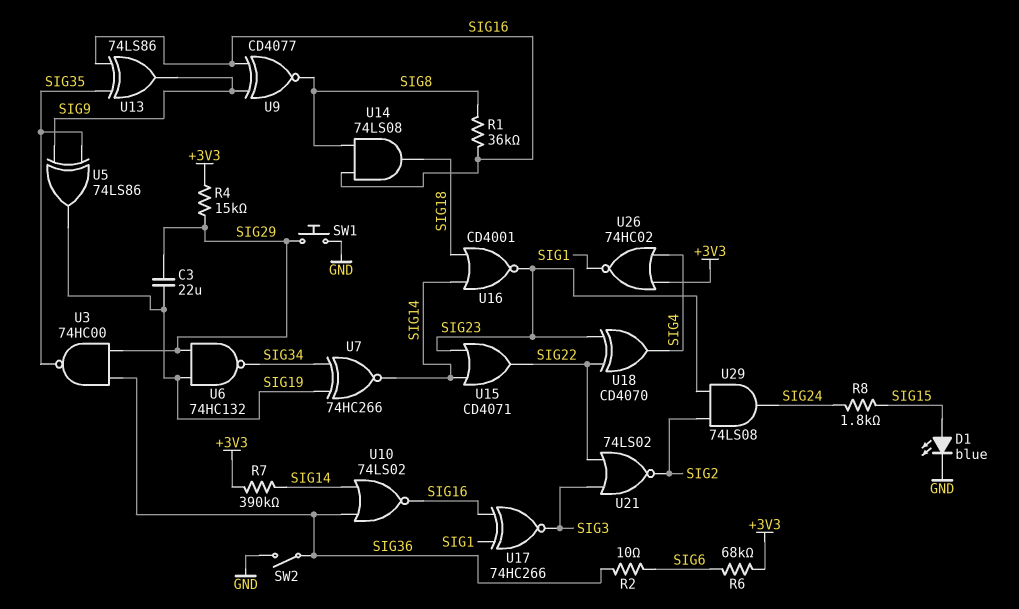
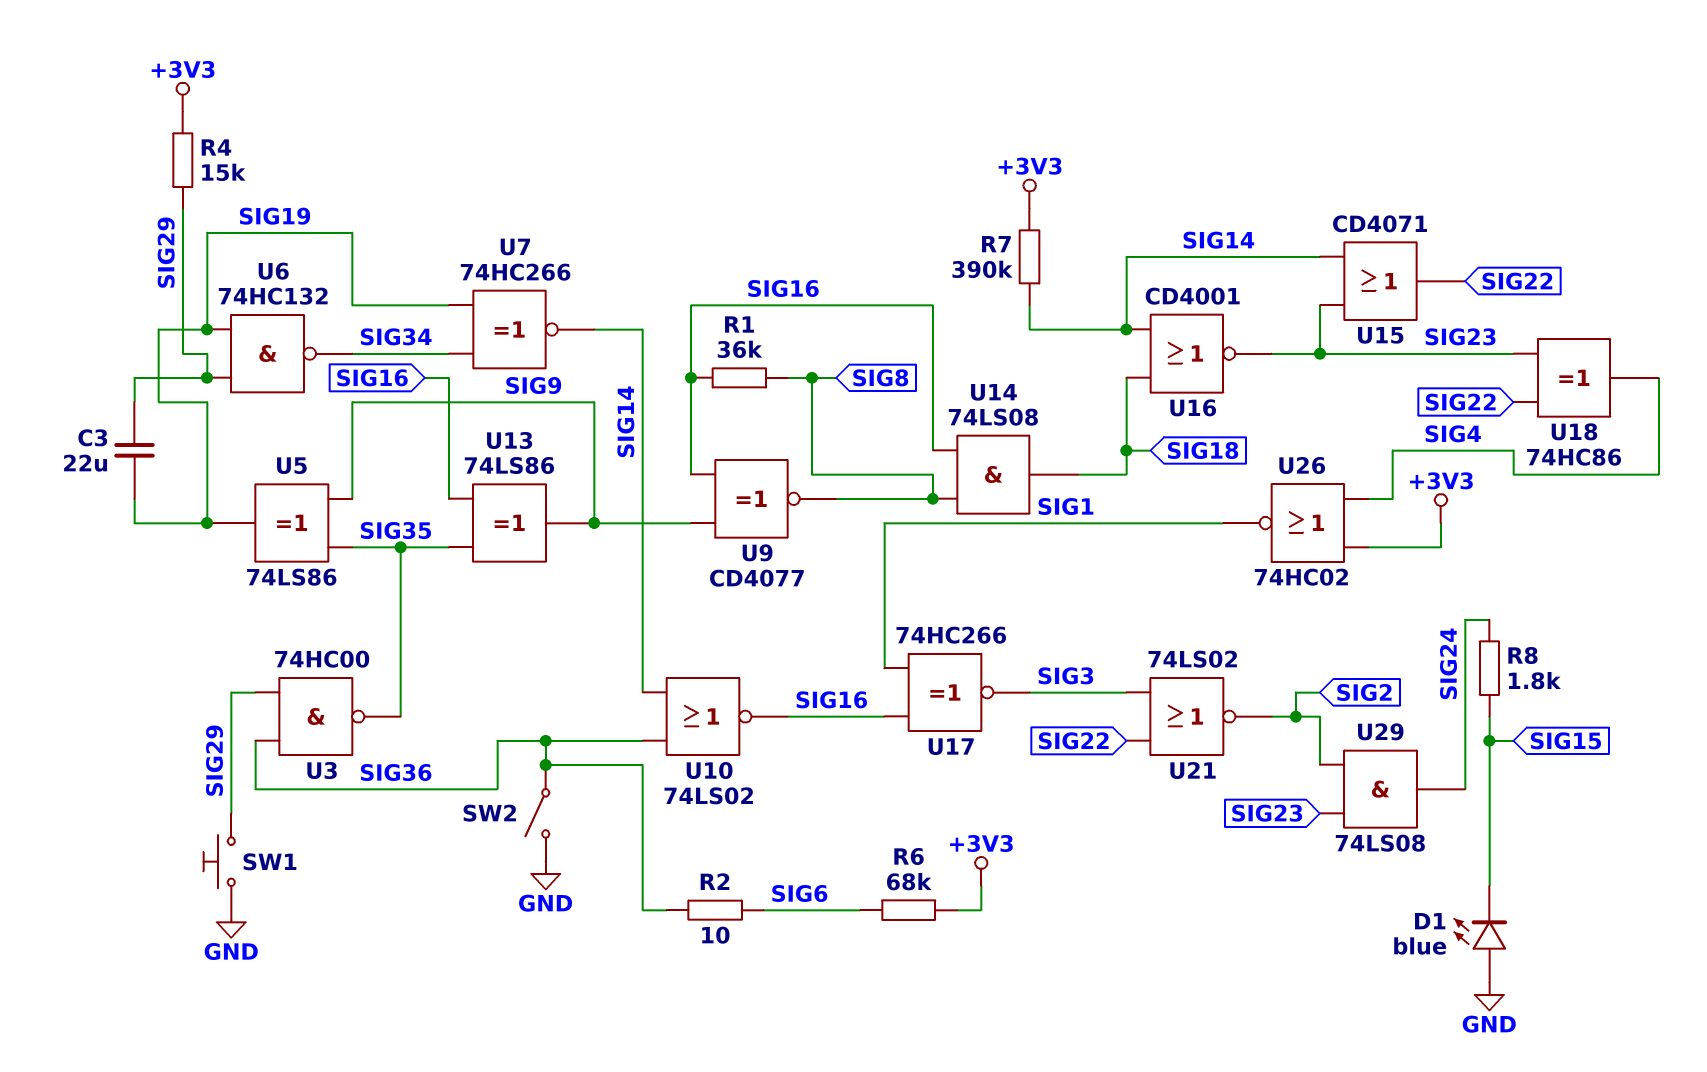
D1: LED blue (A SIG15, K GND) -> LED blue (A GND, K SIG15)
U18: XOR CD4070 (in SIG22, in SIG23, out SIG4) -> XOR 74HC86 (in SIG22, in SIG23, out SIG4)

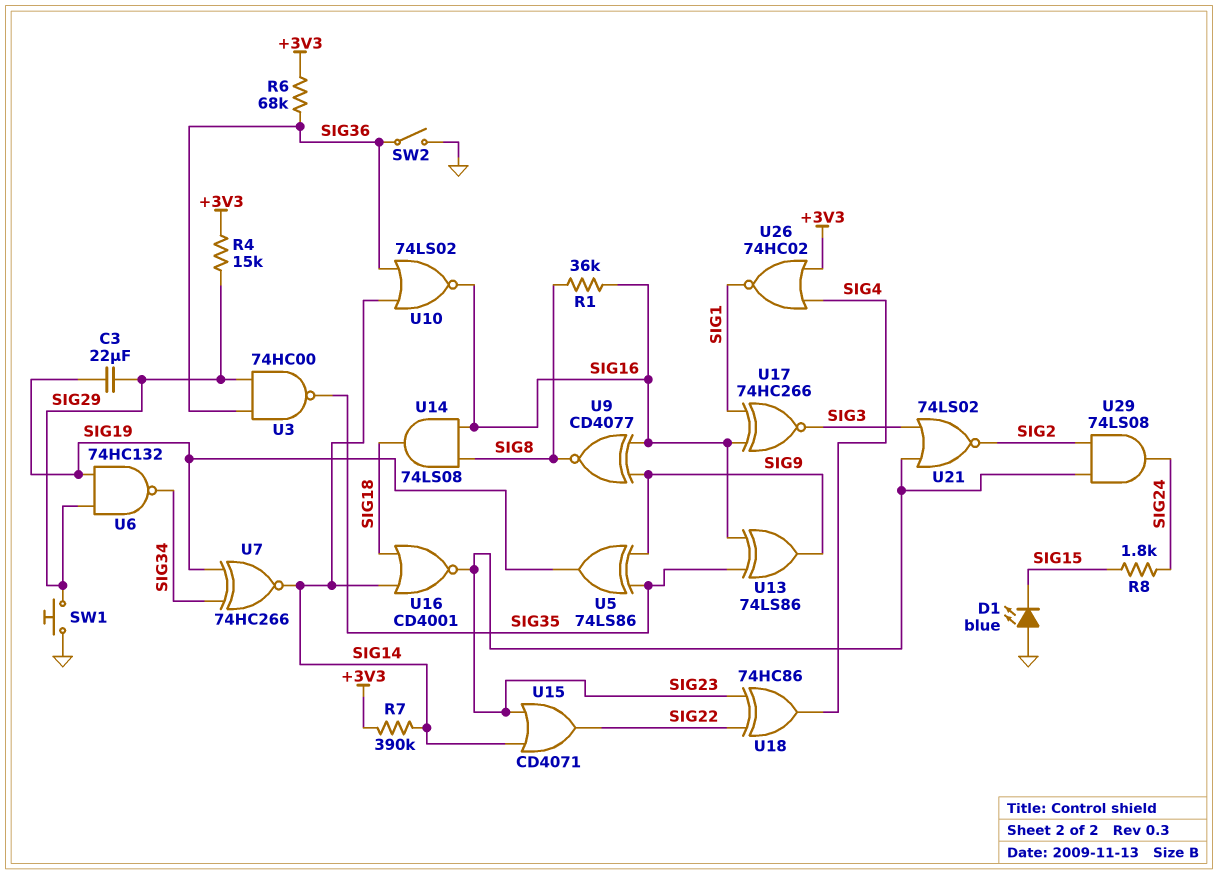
R2: 10 (SIG6, SIG36) -> none
R6: 68k (+3V3, SIG6) -> 68k (+3V3, SIG36)
U21: NOR 74LS02 (in SIG3, in SIG22, out SIG2) -> NOR 74LS02 (in SIG3, in SIG23, out SIG2)

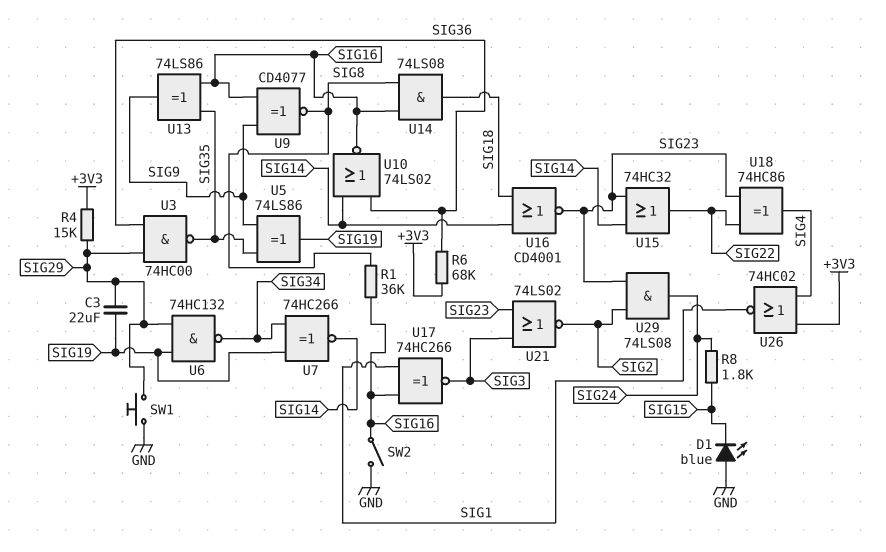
R7: 390k (+3V3, SIG14) -> none
SW2: switch (GND, SIG36) -> switch (GND, SIG16)
U15: OR CD4071 (in SIG14, in SIG23, out SIG22) -> OR 74HC32 (in SIG14, in SIG23, out SIG22)

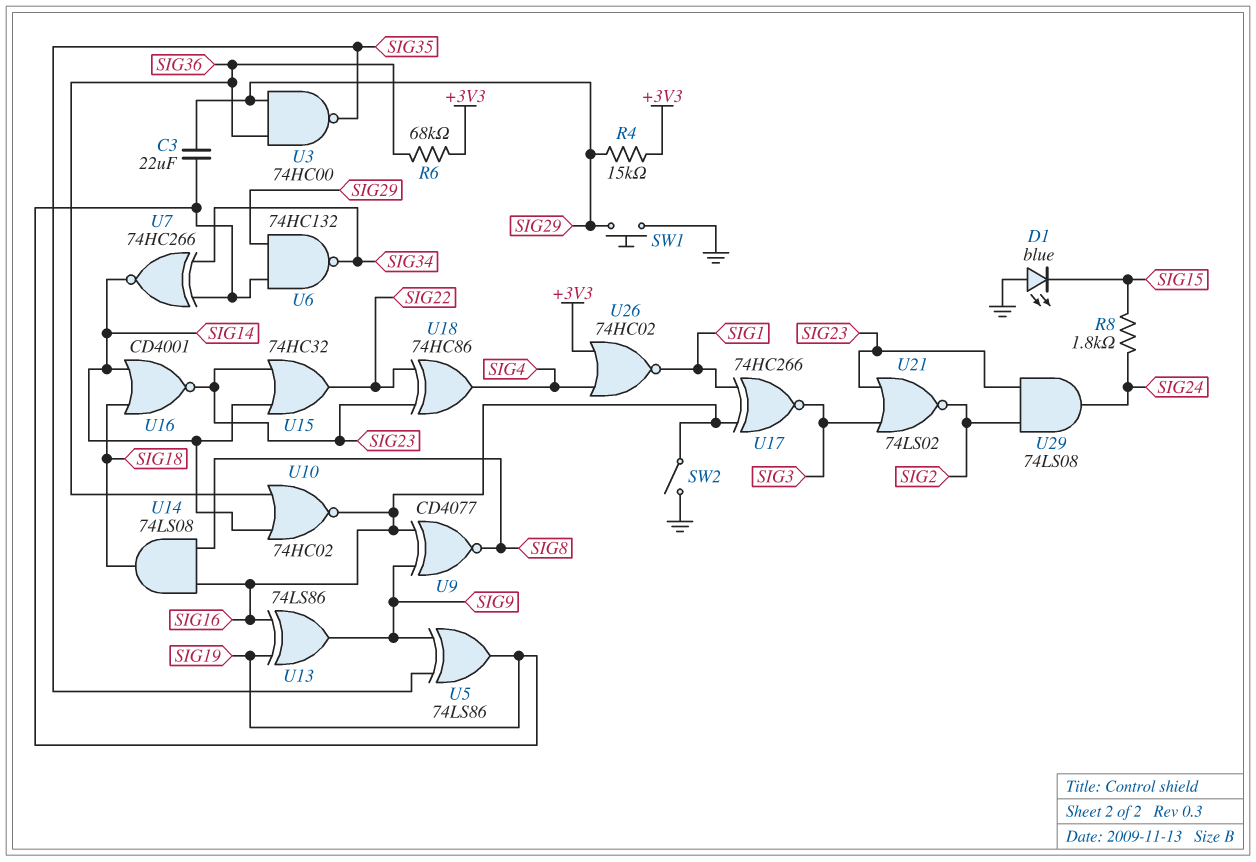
R1: 36k (SIG8, SIG16) -> none
U10: NOR 74LS02 (in SIG14, in SIG36, out SIG16) -> NOR 74HC02 (in SIG14, in SIG36, out SIG16)
U13: XOR 74LS86 (in SIG16, in SIG35, out SIG9) -> XOR 74LS86 (in SIG16, in SIG19, out SIG9)

